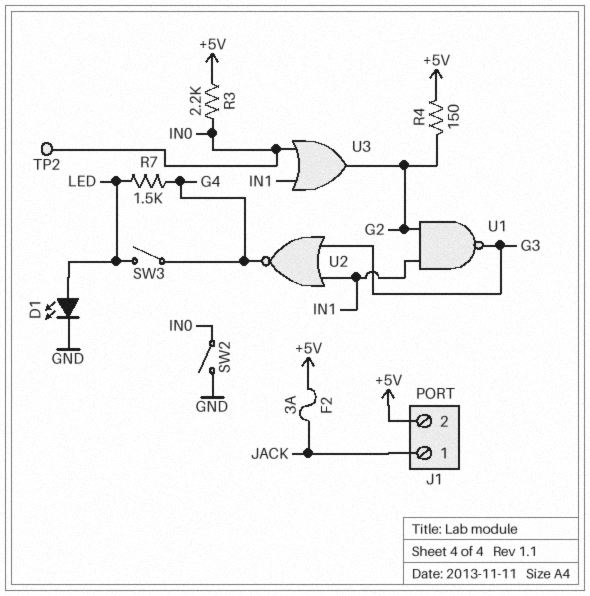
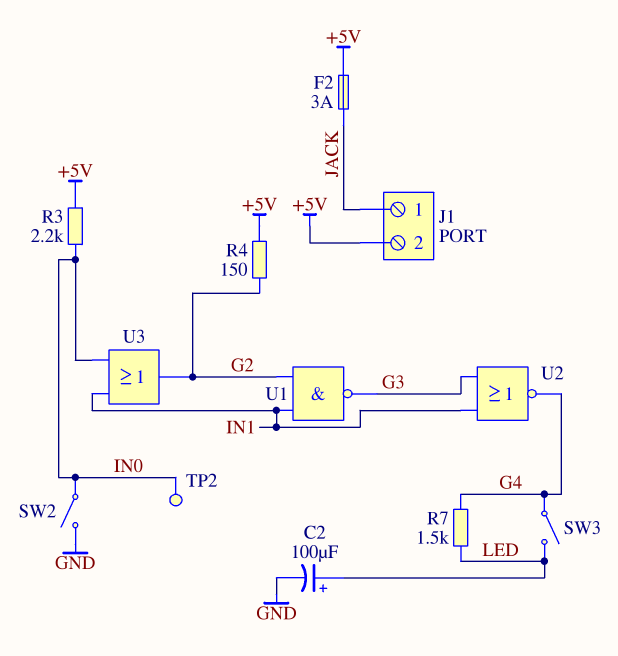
C2: none -> 100uF (plus LED, minus GND)
D1: LED (A LED, K GND) -> none

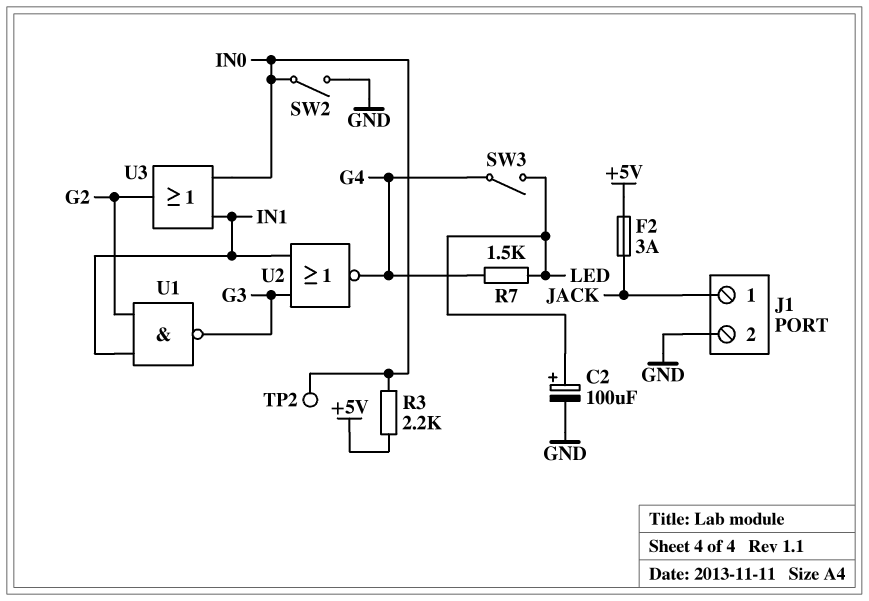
J1 pin 2: +5V -> GND
R4: 150 (+5V, G2) -> none

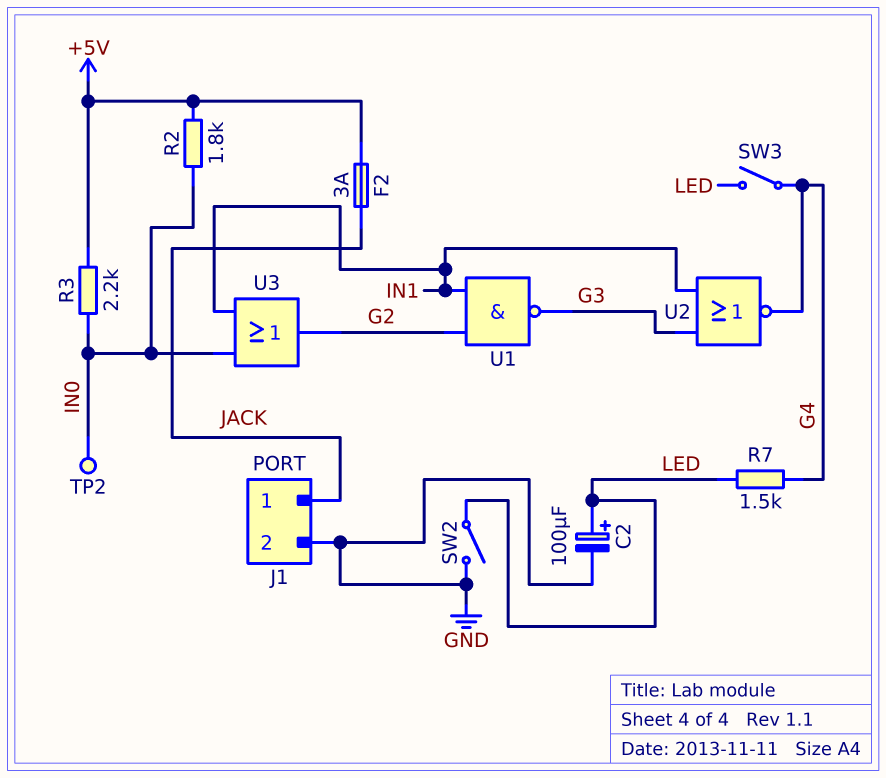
R2: none -> 1.8k (+5V, IN0)
SW2: switch (GND, IN0) -> switch (GND, LED)

